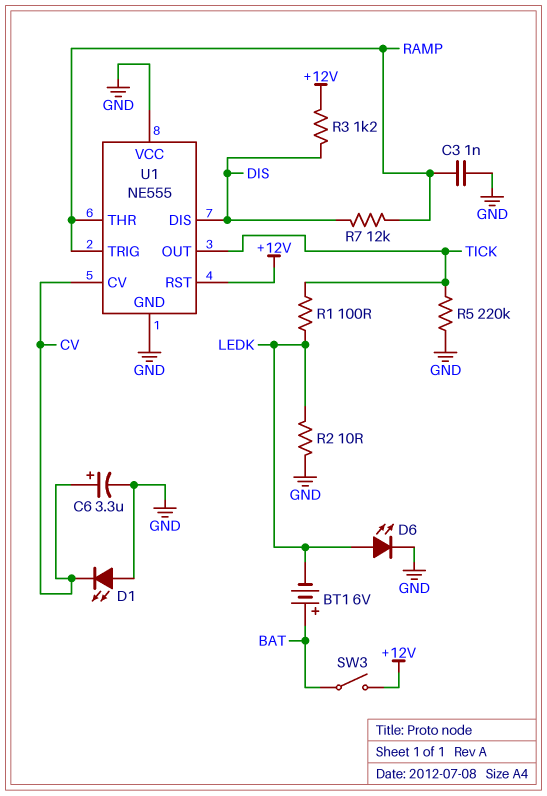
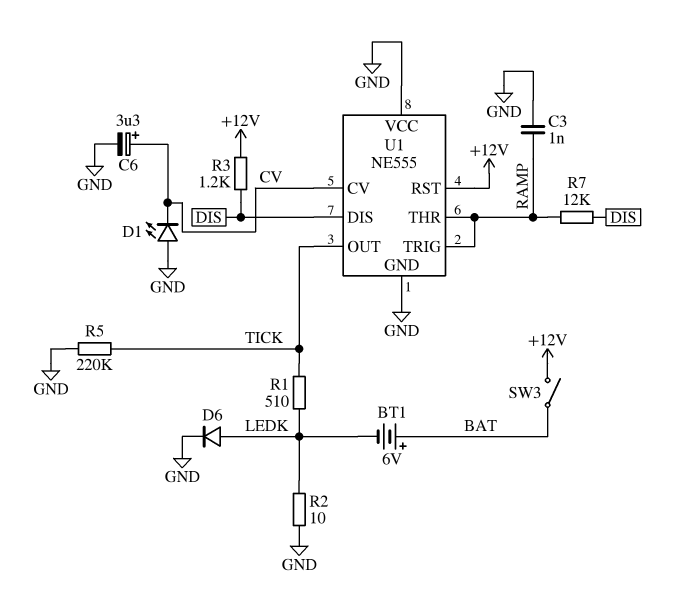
D6: LED (A LEDK, K GND) -> diode (A LEDK, K GND)
R1: 100 (LEDK, TICK) -> 510 (LEDK, TICK)

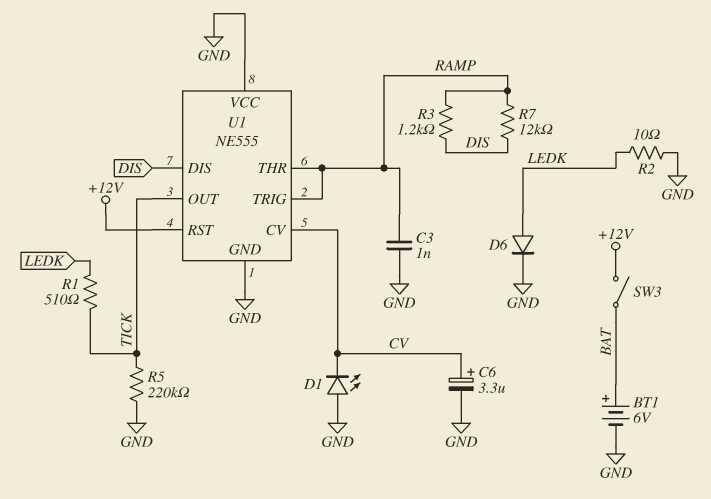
BT1: 6V (plus BAT, minus LEDK) -> 6V (plus BAT, minus GND)
R3: 1.2k (+12V, DIS) -> 1.2k (DIS, RAMP)

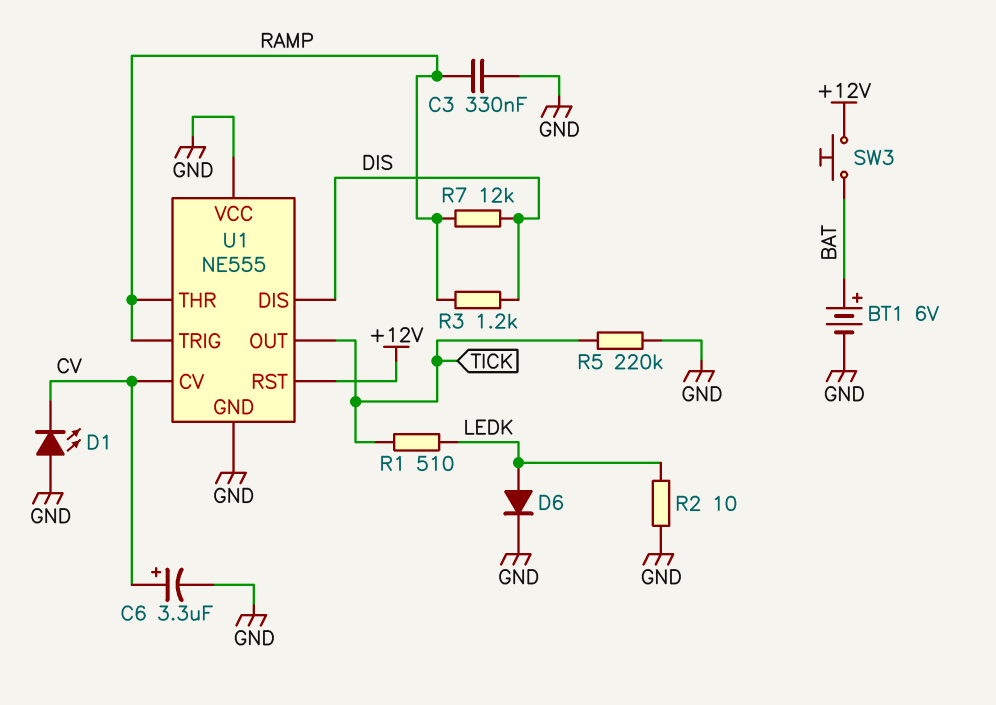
C3: 1nF (GND, RAMP) -> 330nF (GND, RAMP)
SW3: switch (+12V, BAT) -> button (+12V, BAT)

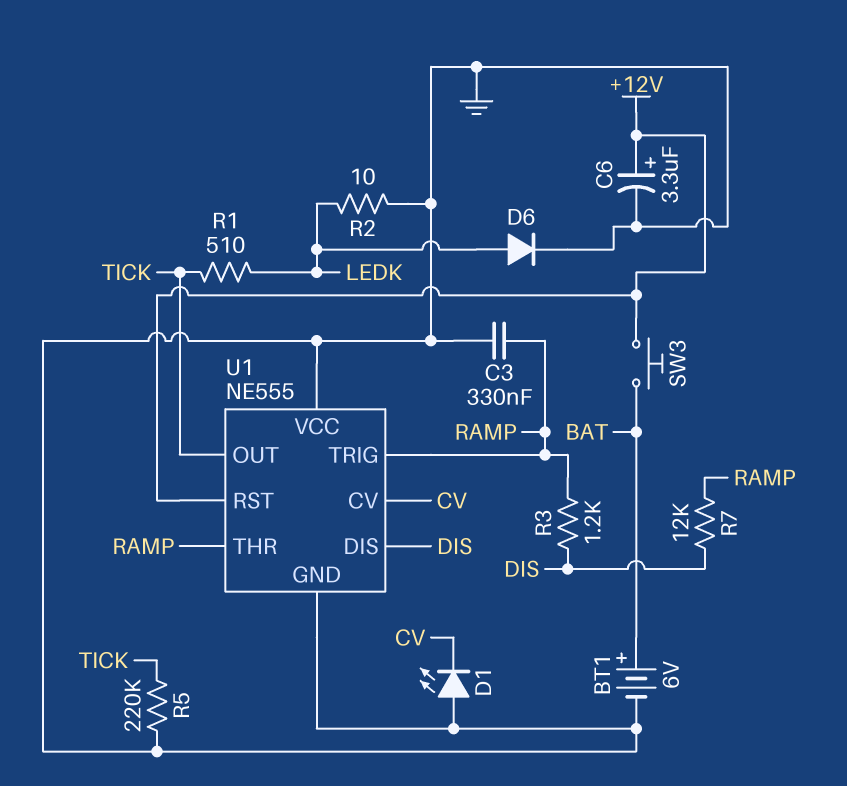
C6: 3.3uF (plus CV, minus GND) -> 3.3uF (plus +12V, minus GND)

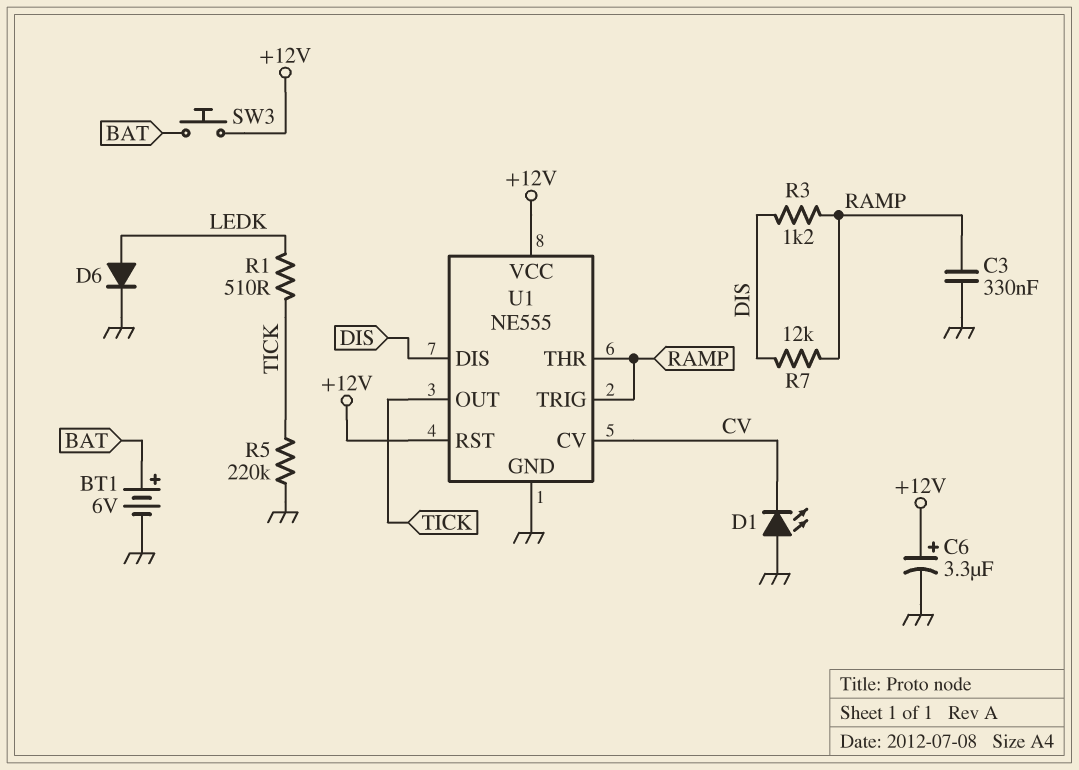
R2: 10 (GND, LEDK) -> none
U1 pin VCC: GND -> +12V

